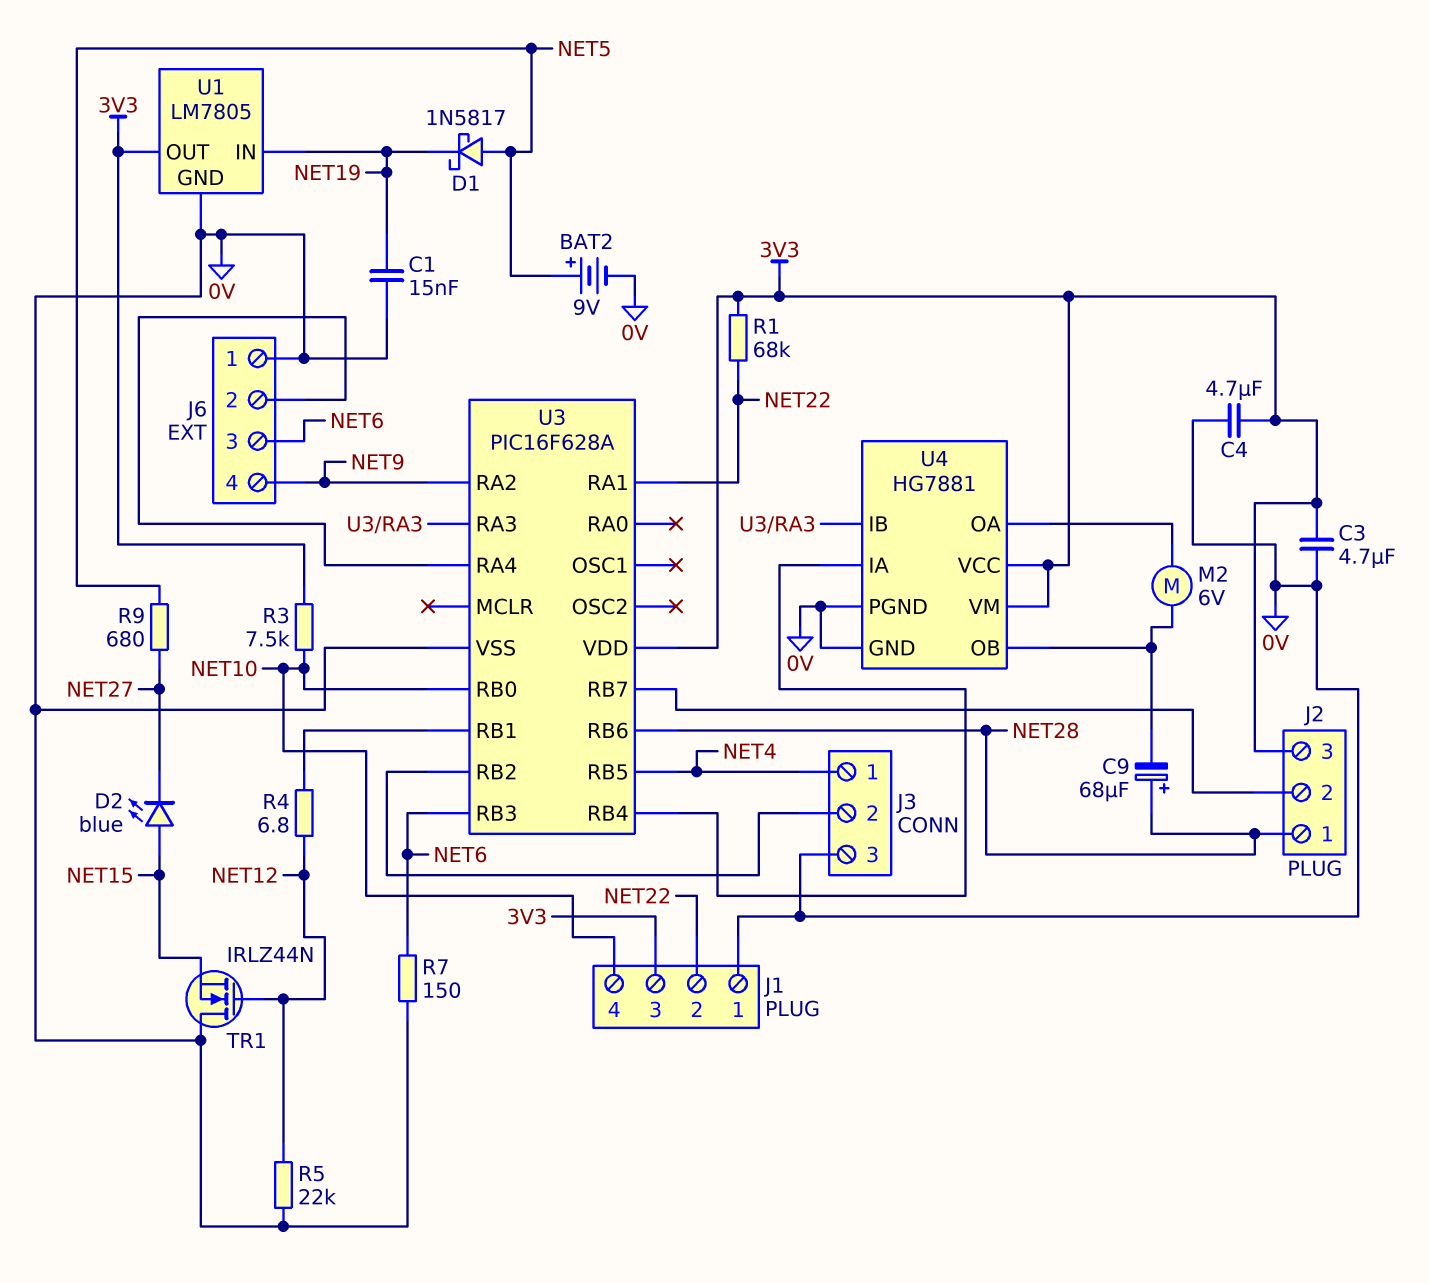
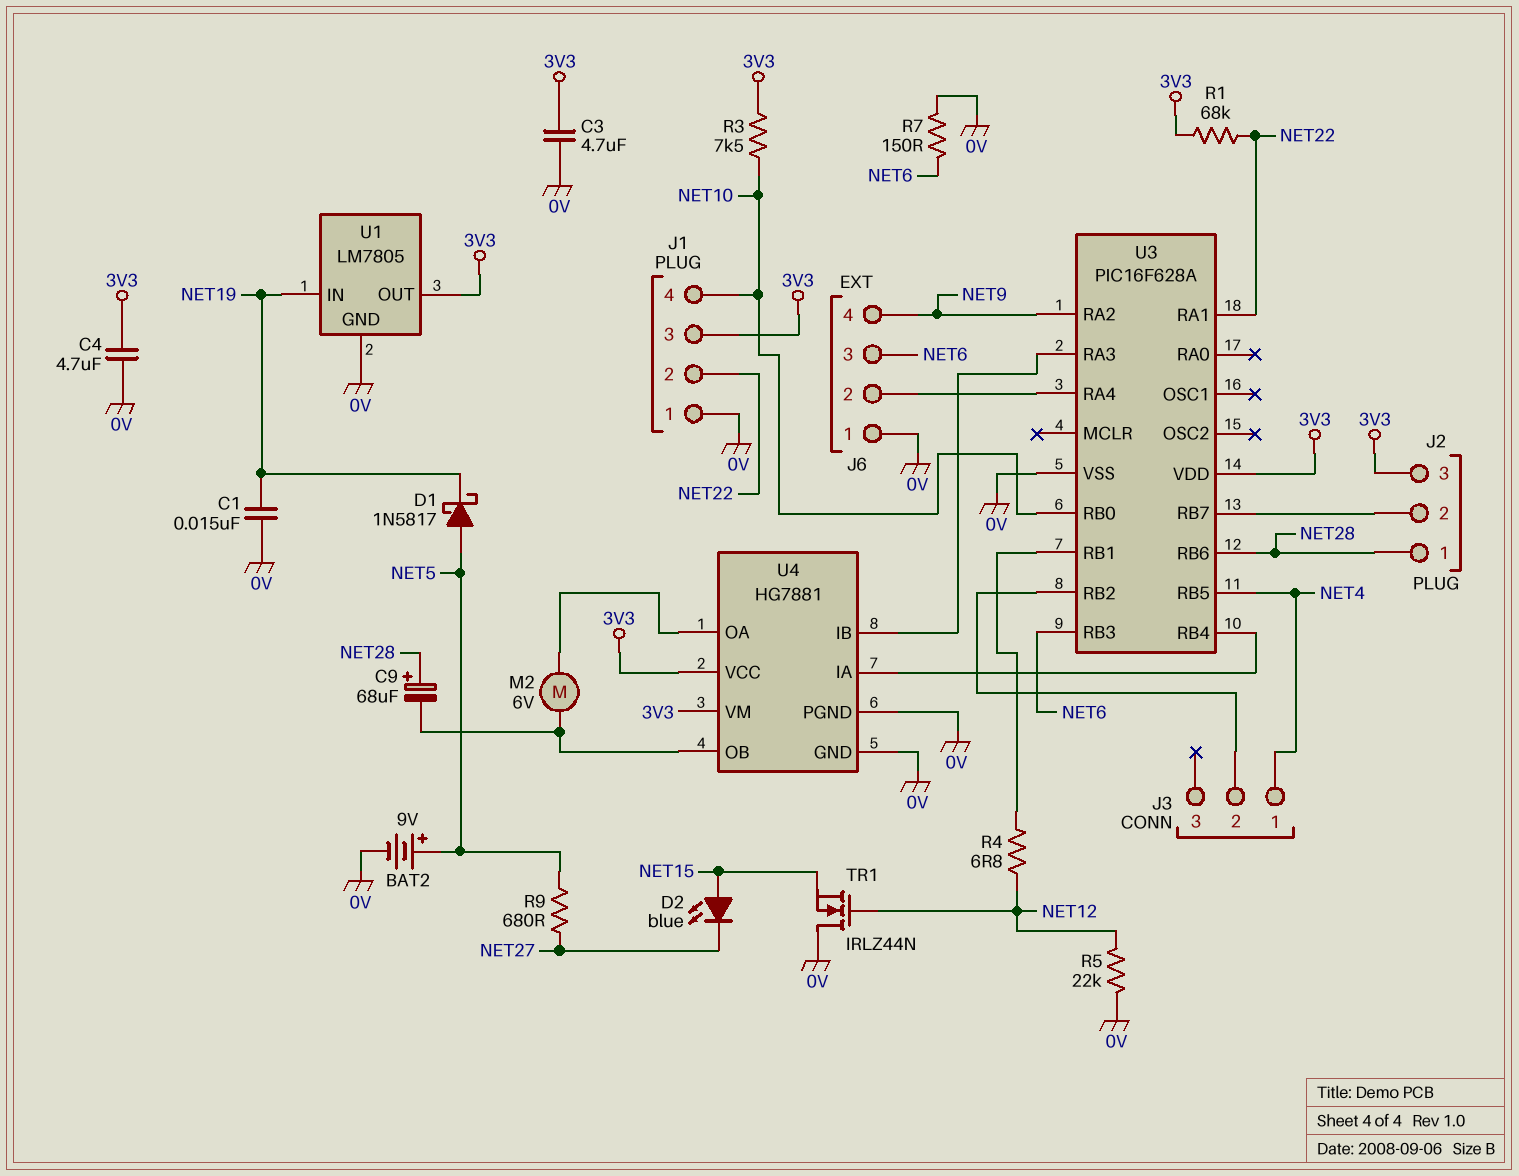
J3 pin 3: 0V -> none

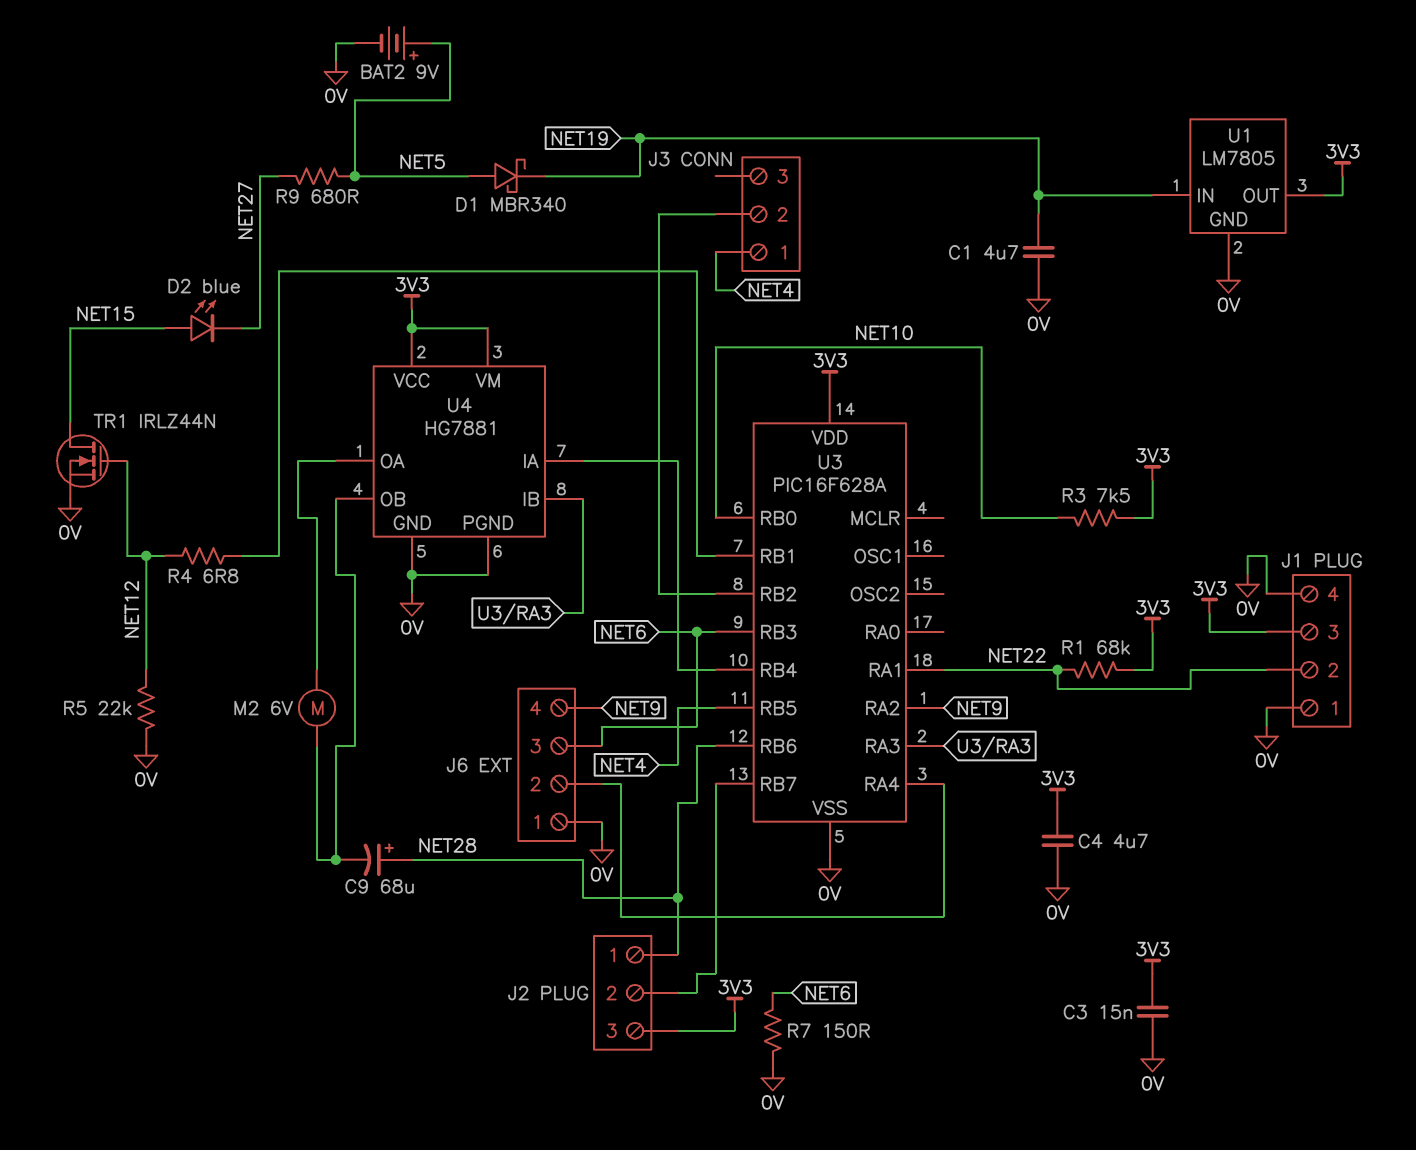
C1: 15nF (0V, NET19) -> 4.7uF (0V, NET19)
C3: 4.7uF (0V, 3V3) -> 15nF (0V, 3V3)
D1: schottky 1N5817 (A NET5, K NET19) -> schottky MBR340 (A NET5, K NET19)
J1 pin 4: NET10 -> 0V
TR1: NMOS IRLZ44N (G NET12, D 0V, S NET15) -> NMOS IRLZ44N (G NET12, D NET15, S 0V)

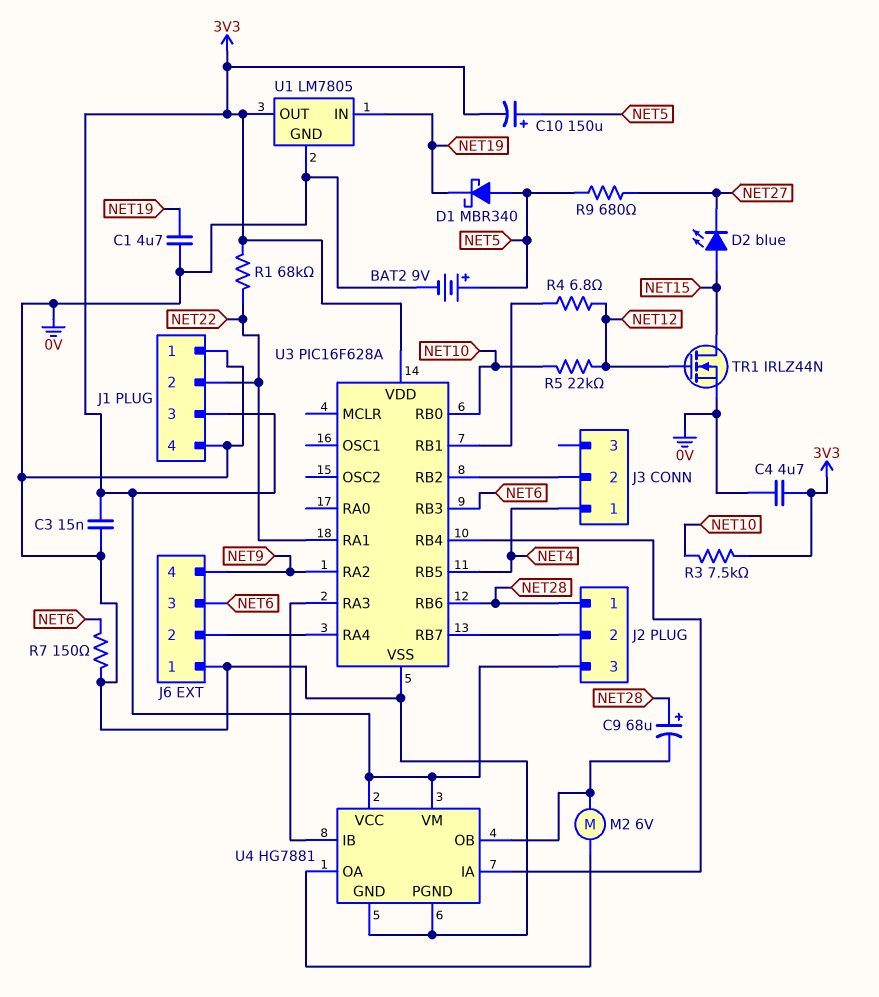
C10: none -> 150uF (plus NET5, minus 3V3)
R5: 22k (0V, NET12) -> 22k (NET10, NET12)

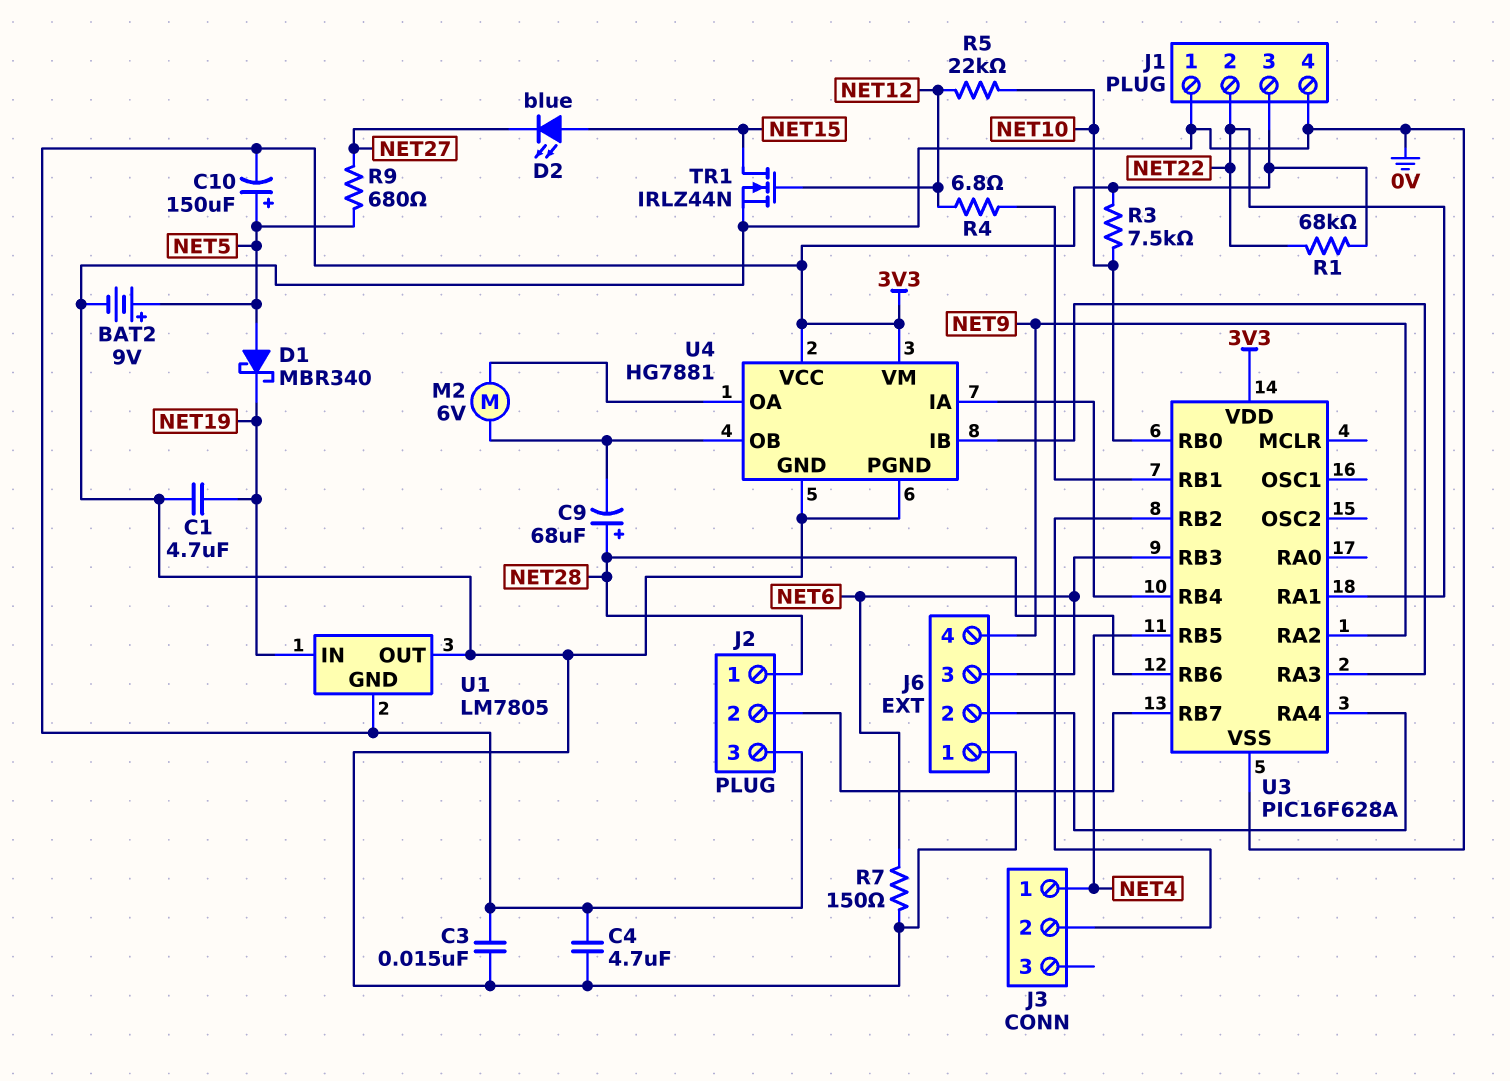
U1 pin GND: 0V -> 3V3
U1 pin OUT: 3V3 -> 0V

